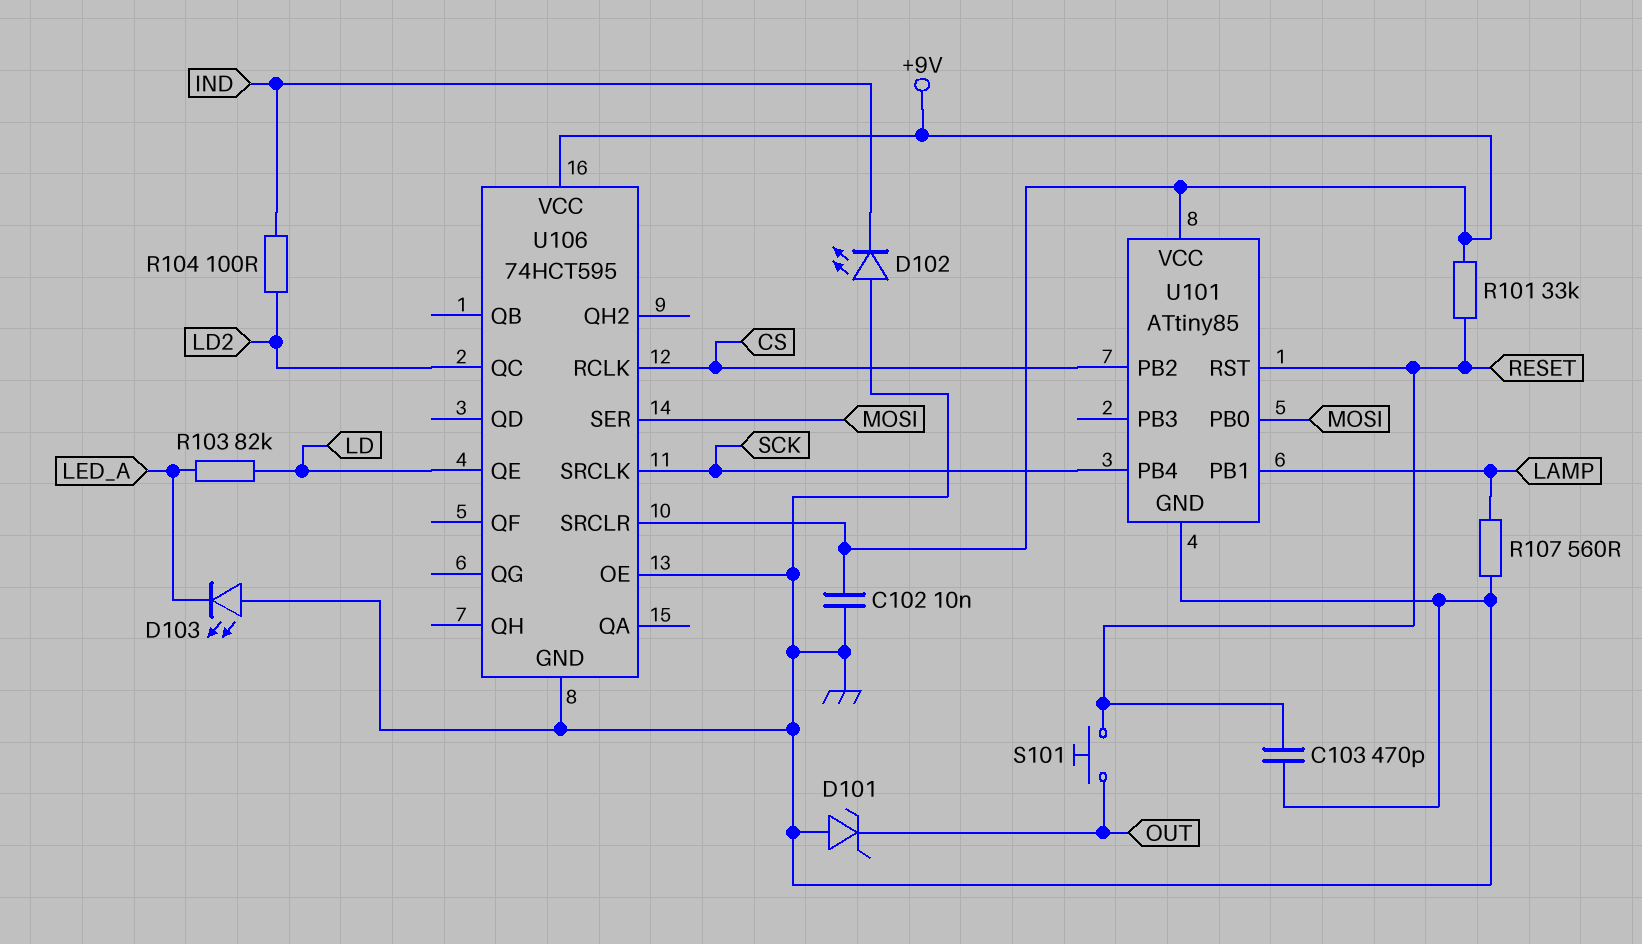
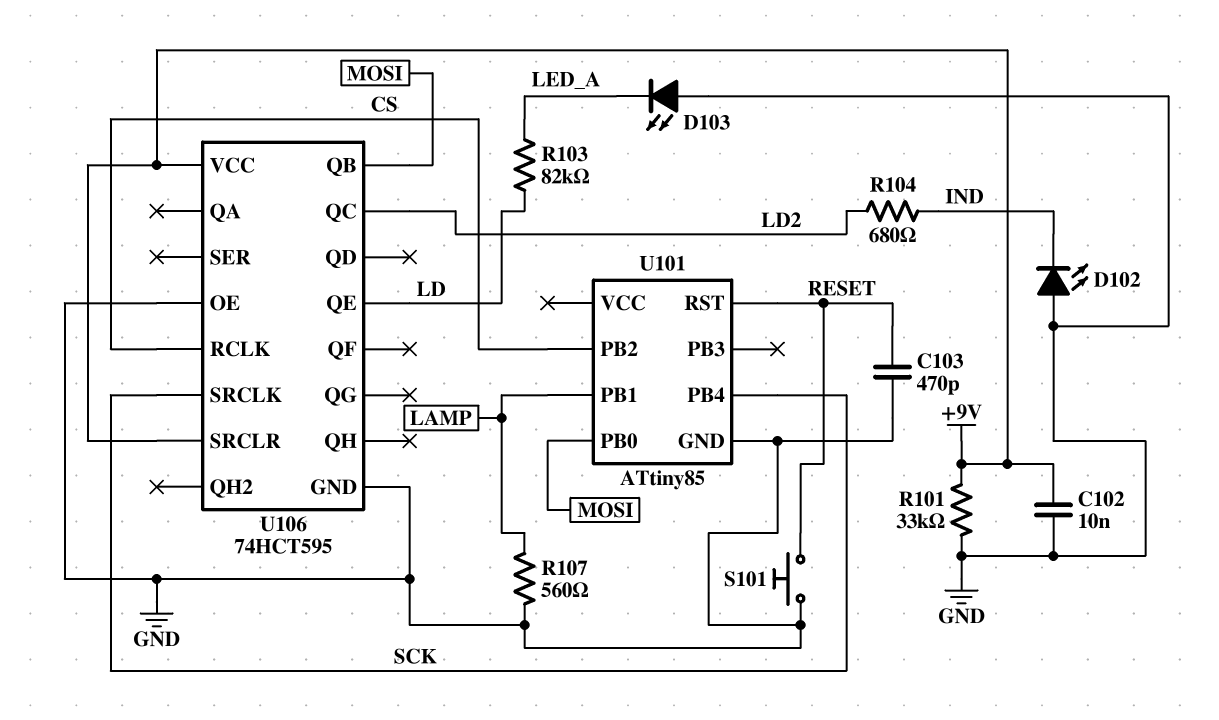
D101: zener (A GND, K OUT) -> none
R101: 33k (+9V, RESET) -> 33k (+9V, GND)
R104: 100 (IND, LD2) -> 680 (IND, LD2)
S101: button (OUT, RESET) -> button (GND, RESET)
U101 pin VCC: +9V -> none
U106 pin QB: none -> MOSI
U106 pin SER: MOSI -> none

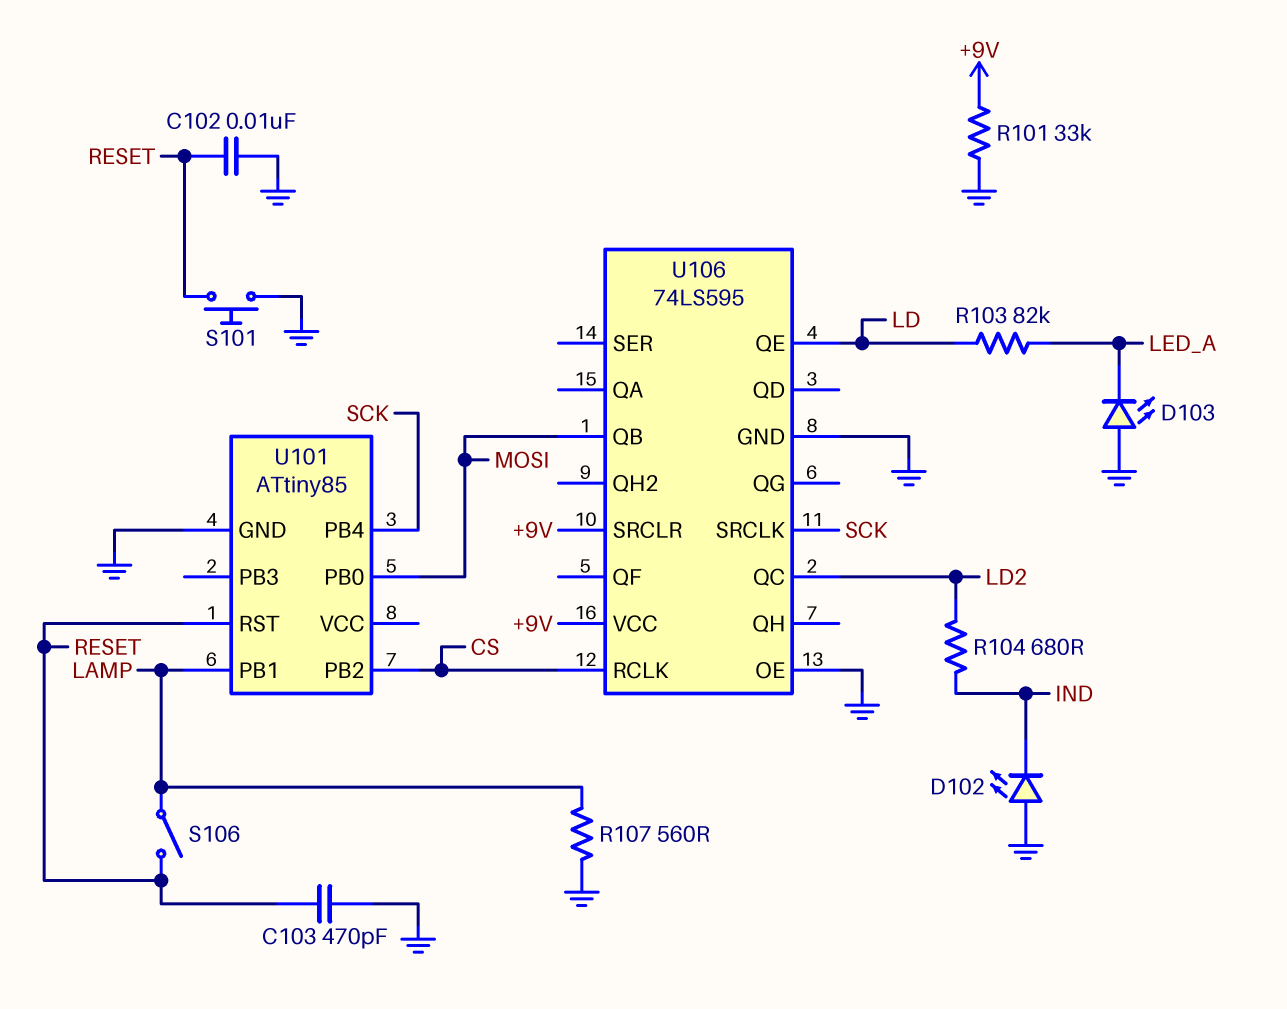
C102: 10nF (+9V, GND) -> 10nF (GND, RESET)
S106: none -> switch (LAMP, RESET)
U106: 74HCT595 -> 74LS595

